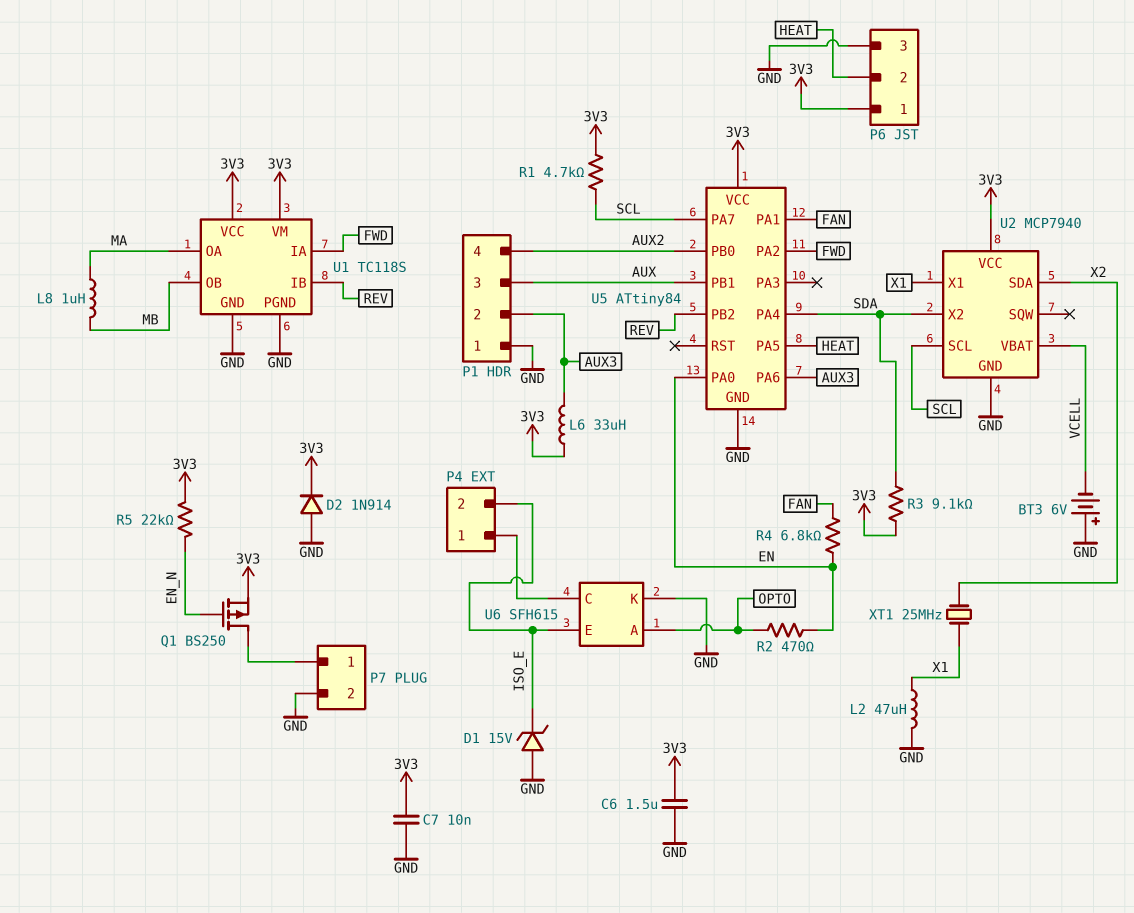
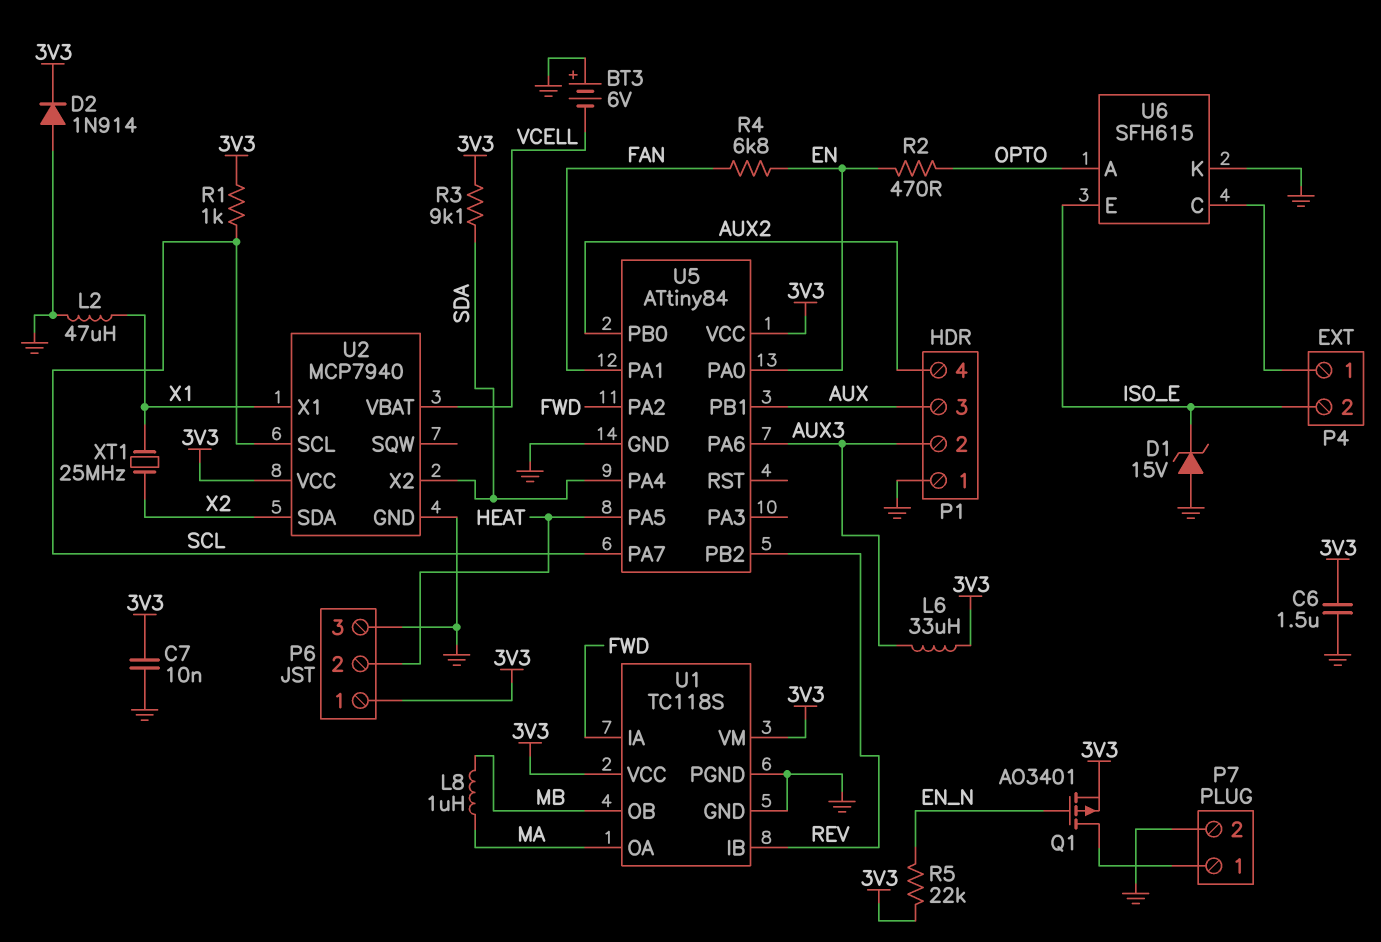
Q1: PMOS BS250 (G EN_N, D P7/1, S 3V3) -> PMOS AO3401 (G EN_N, D P7/1, S 3V3)
R1: 4.7k (3V3, SCL) -> 1k (3V3, SCL)

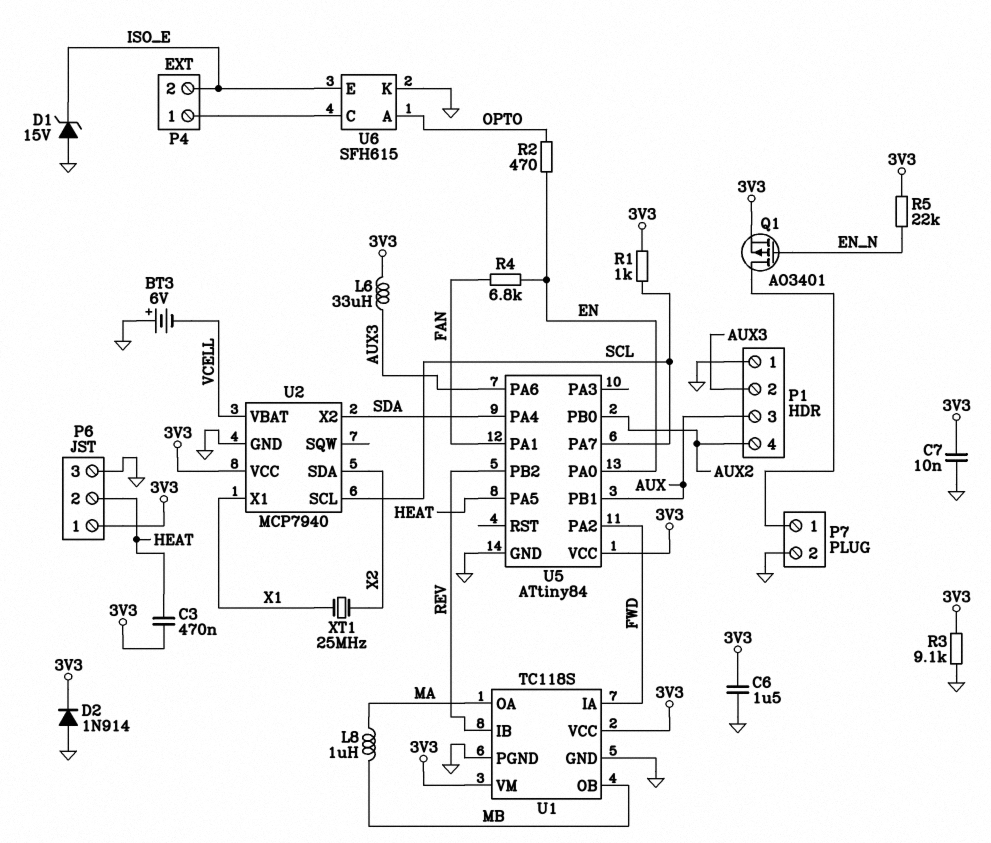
C3: none -> 470nF (3V3, HEAT)
L2: 47uH (GND, X1) -> none
R3: 9.1k (3V3, SDA) -> 9.1k (3V3, GND)

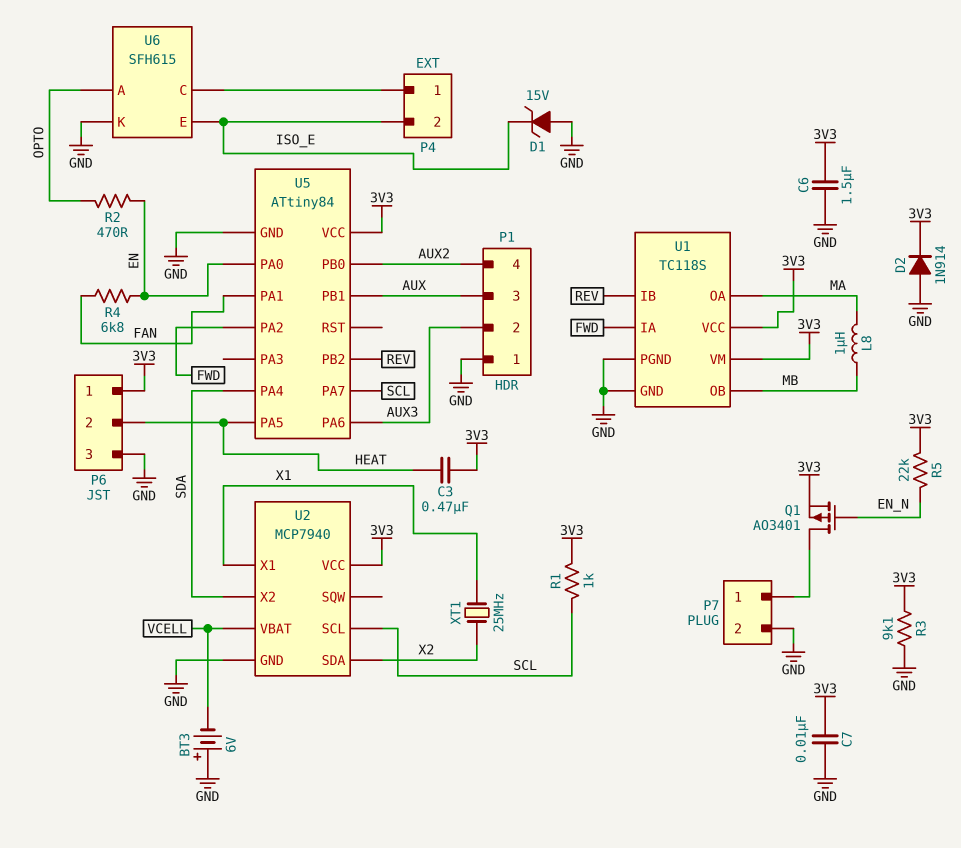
L6: 33uH (3V3, AUX3) -> none

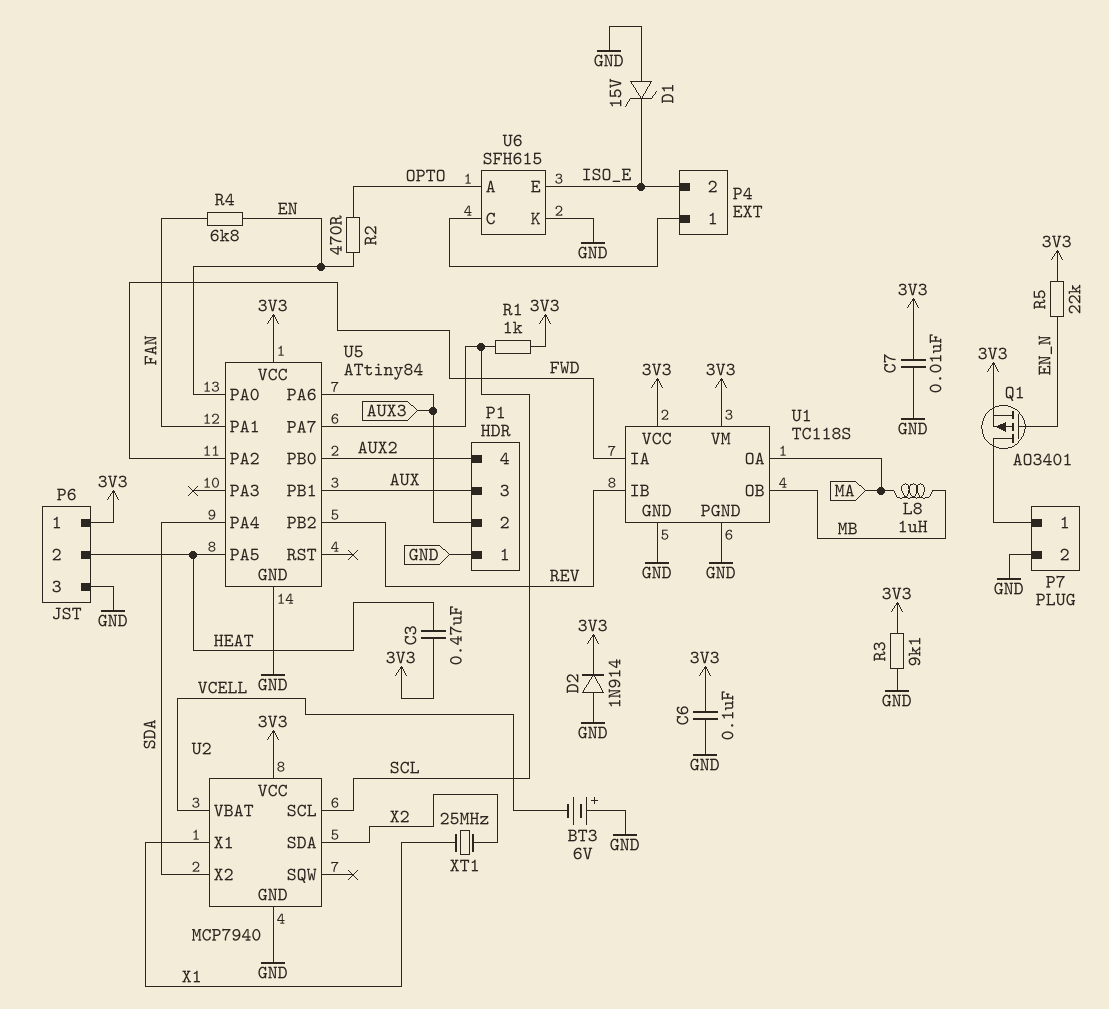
C6: 1.5uF (3V3, GND) -> 100nF (3V3, GND)

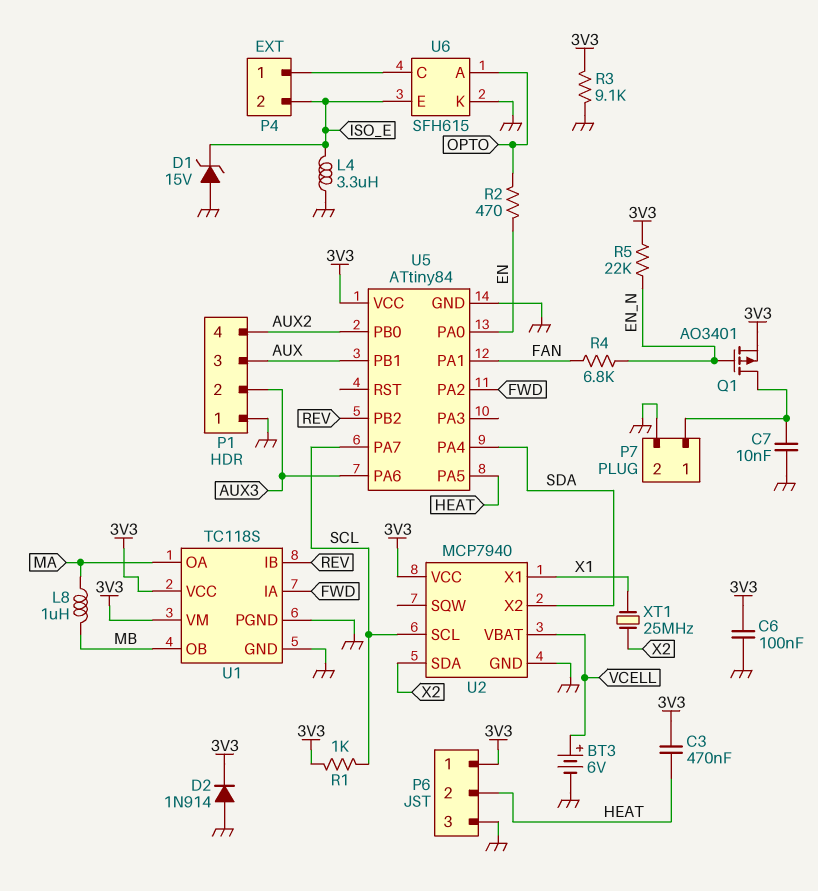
BT3: 6V (plus GND, minus VCELL) -> 6V (plus VCELL, minus GND)
C7: 10nF (3V3, GND) -> 10nF (GND, P7/1)
L4: none -> 3.3uH (GND, ISO_E)
R4: 6.8k (EN, FAN) -> 6.8k (EN_N, FAN)

